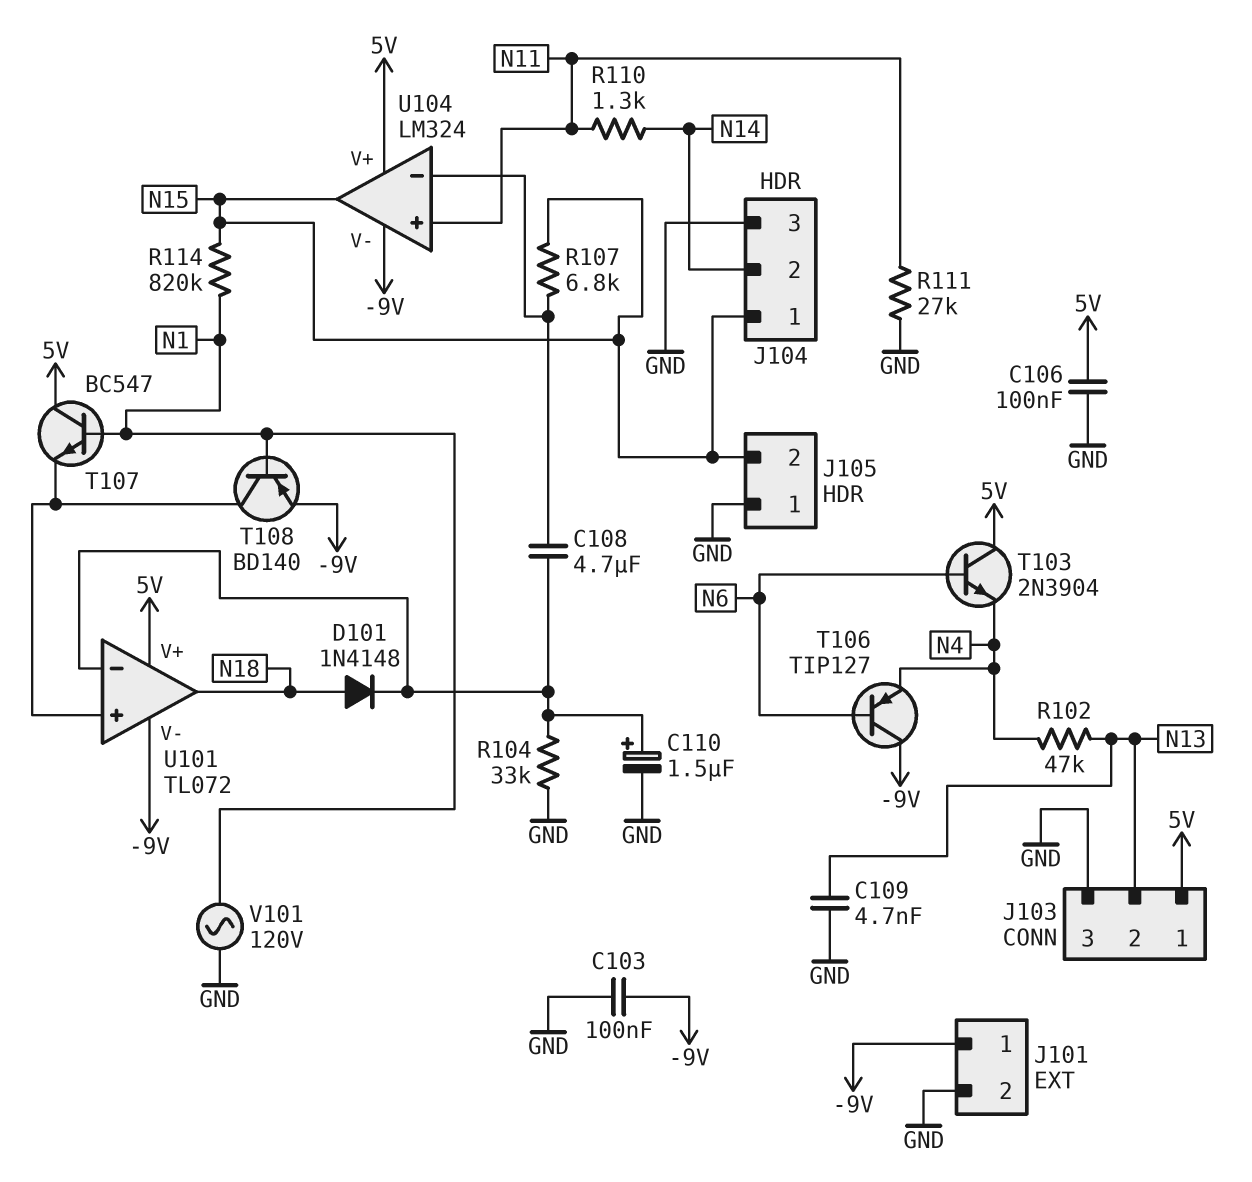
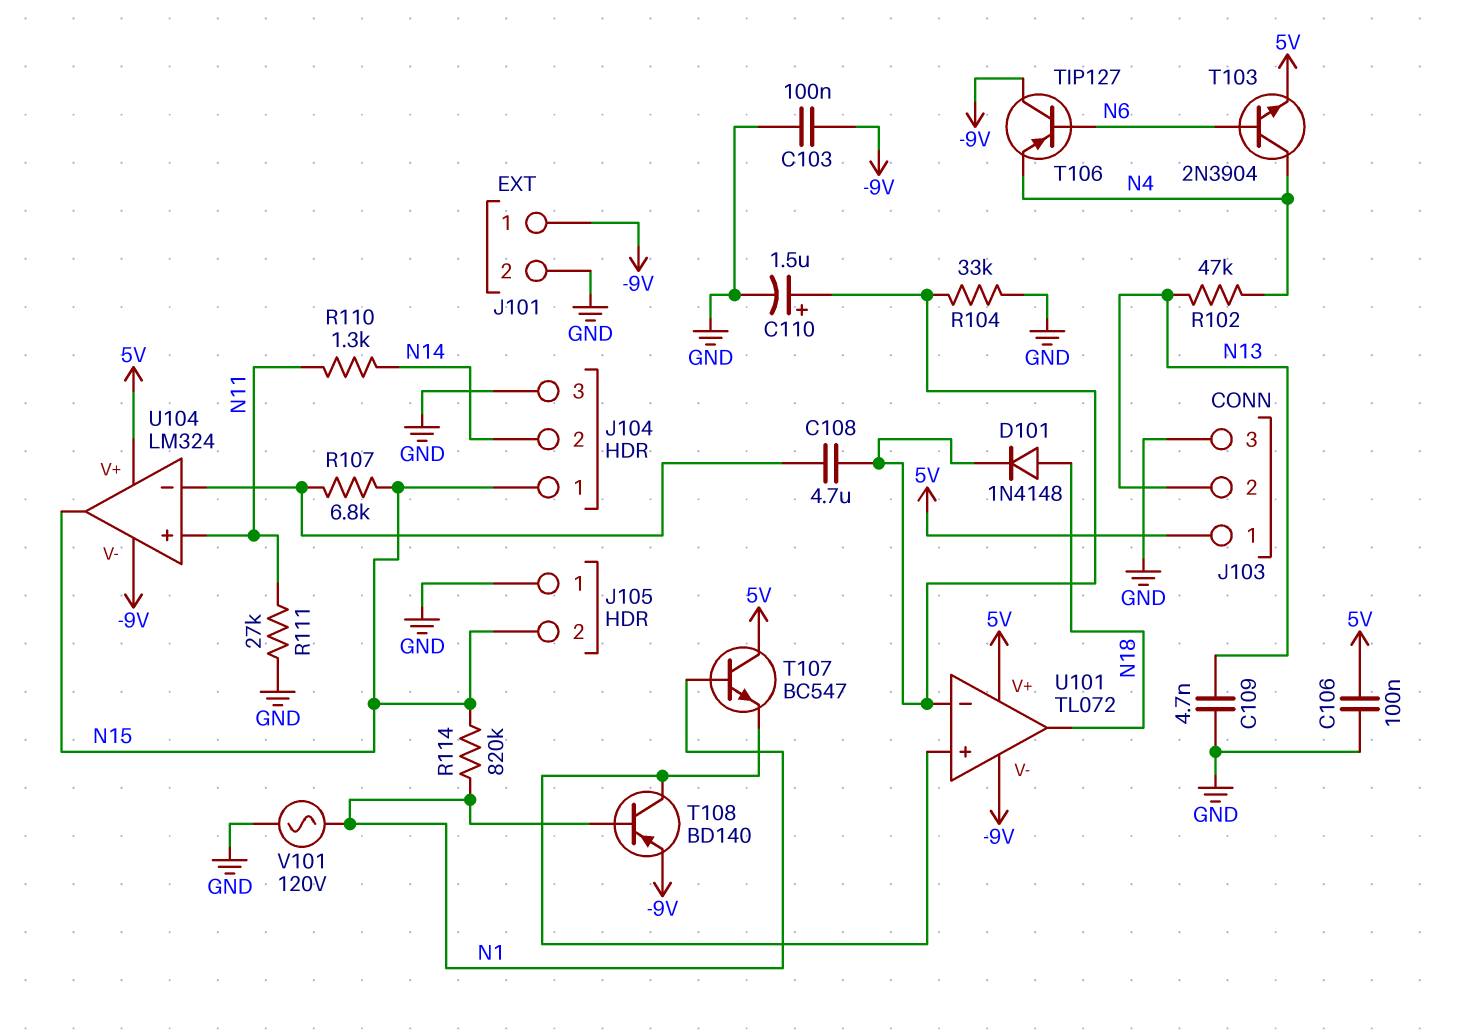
T103: NPN 2N3904 (B N6, C 5V, E N4) -> NPN 2N3904 (B N6, C N4, E 5V)

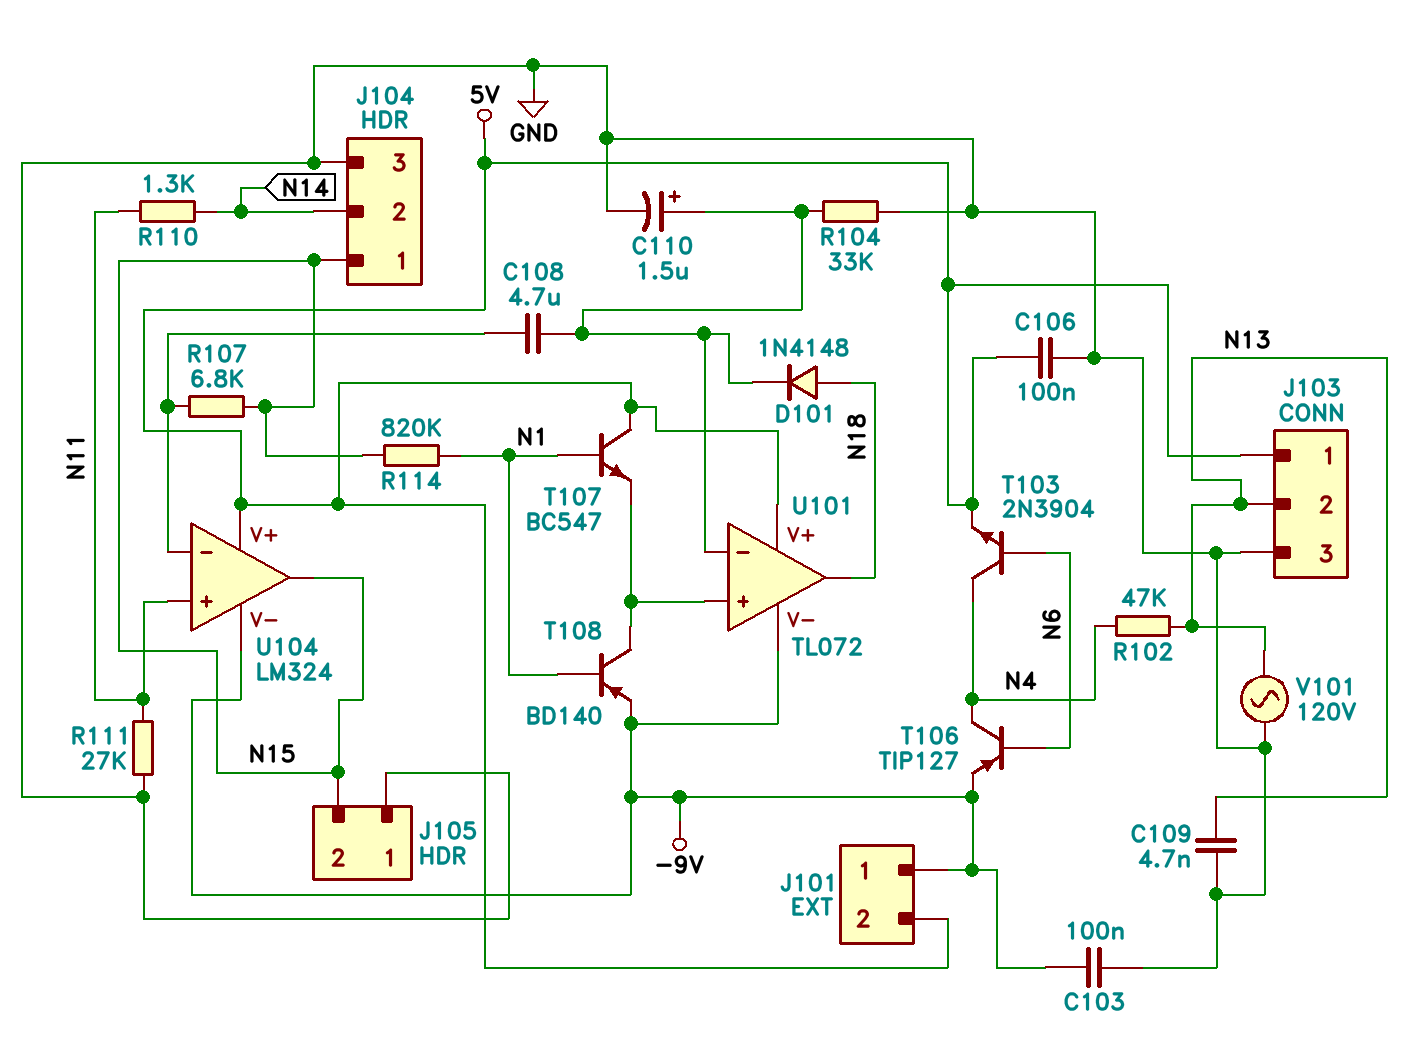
J101 pin 2: GND -> 5V
T106: PNP TIP127 (B N6, C -9V, E N4) -> PNP TIP127 (B N6, C N4, E -9V)
V101: AC 120V (GND, N1) -> AC 120V (GND, N13)

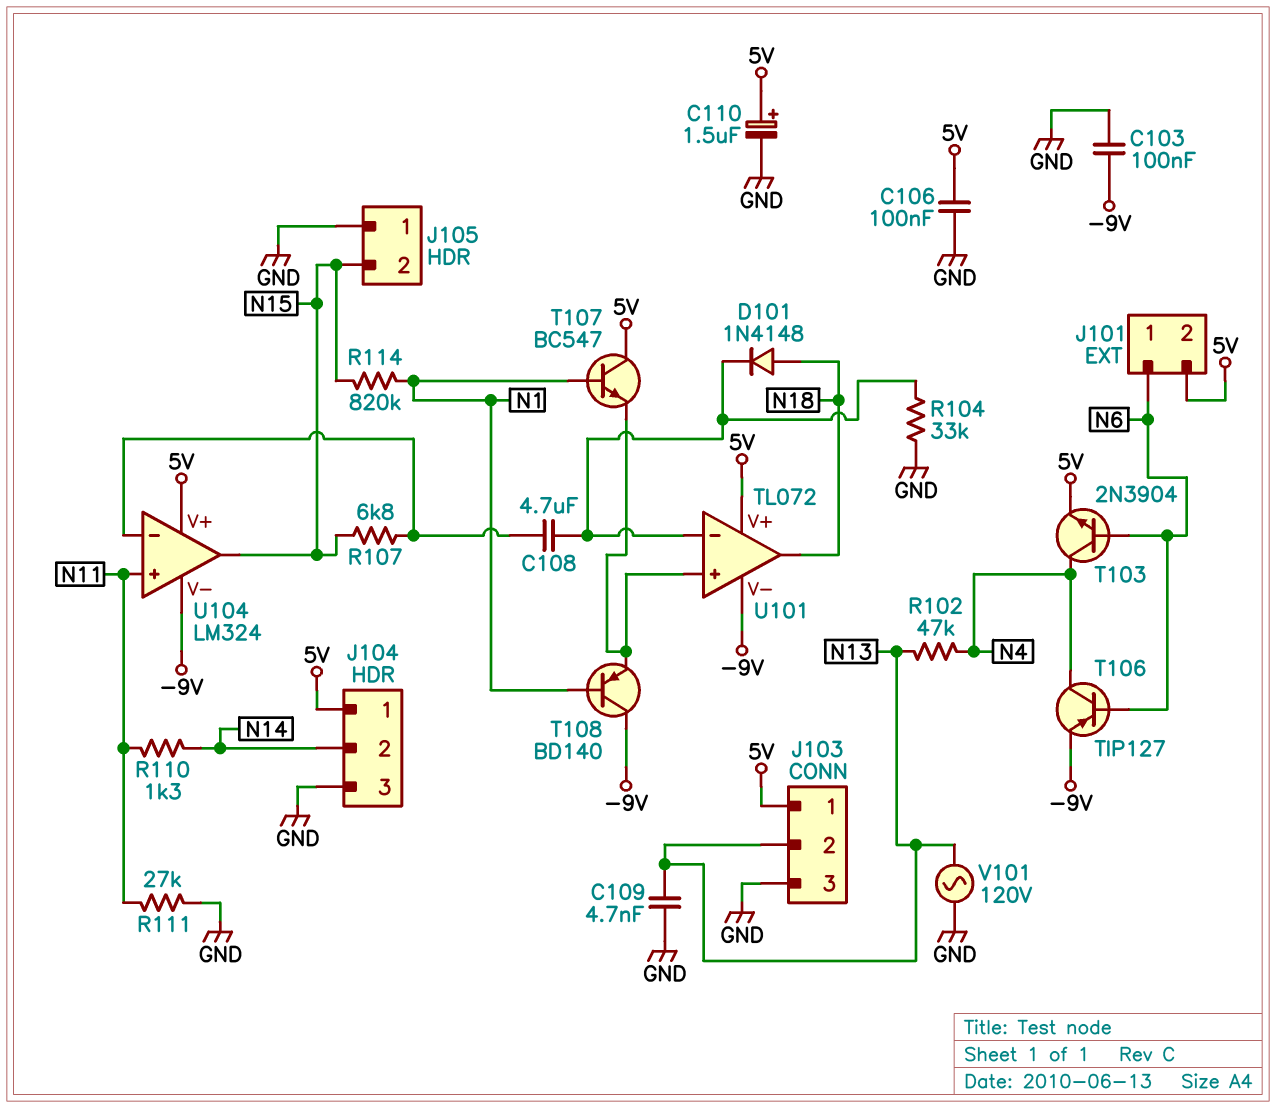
C110: 1.5uF (plus U101/in-, minus GND) -> 1.5uF (plus 5V, minus GND)
J101 pin 1: -9V -> N6
J104 pin 1: N15 -> 5V
T108: PNP BD140 (B N1, C U101/in+, E -9V) -> PNP BD140 (B N1, C -9V, E U101/in+)

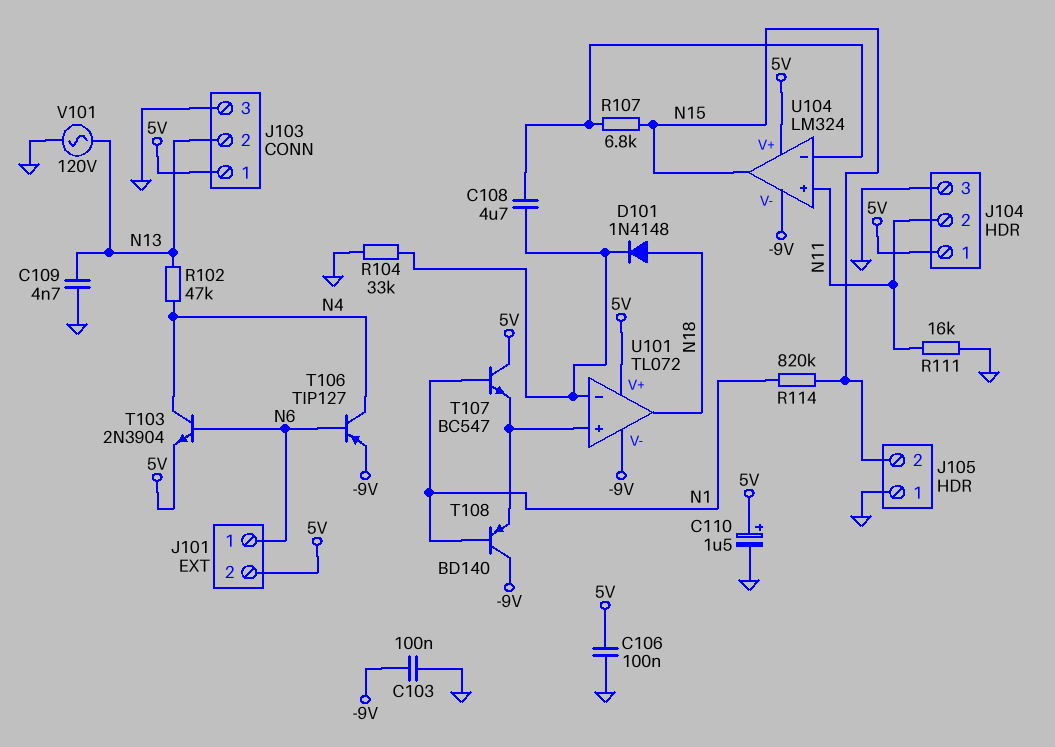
J104 pin 2: N14 -> N11
R110: 1.3k (N11, N14) -> none
R111: 27k (GND, N11) -> 16k (GND, N11)

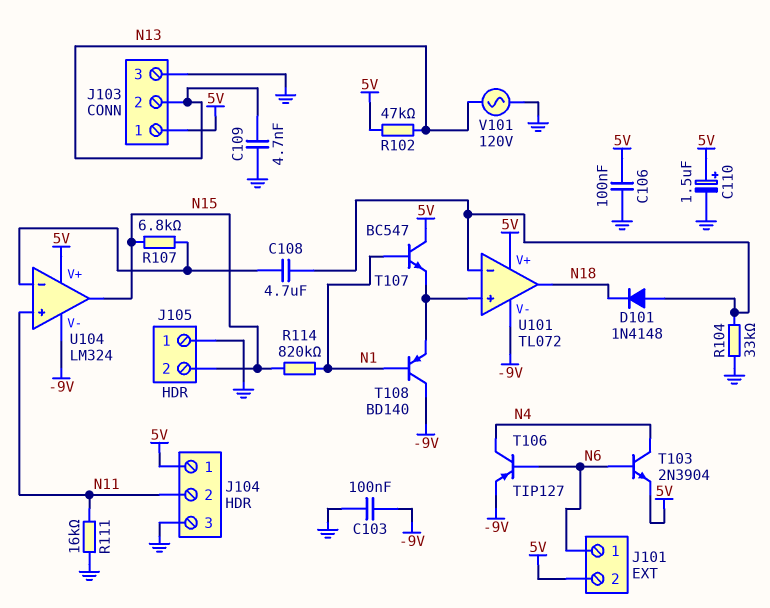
D101: diode 1N4148 (A N18, K U101/in-) -> diode 1N4148 (A U101/in-, K N18)
R102: 47k (N4, N13) -> 47k (5V, N13)

